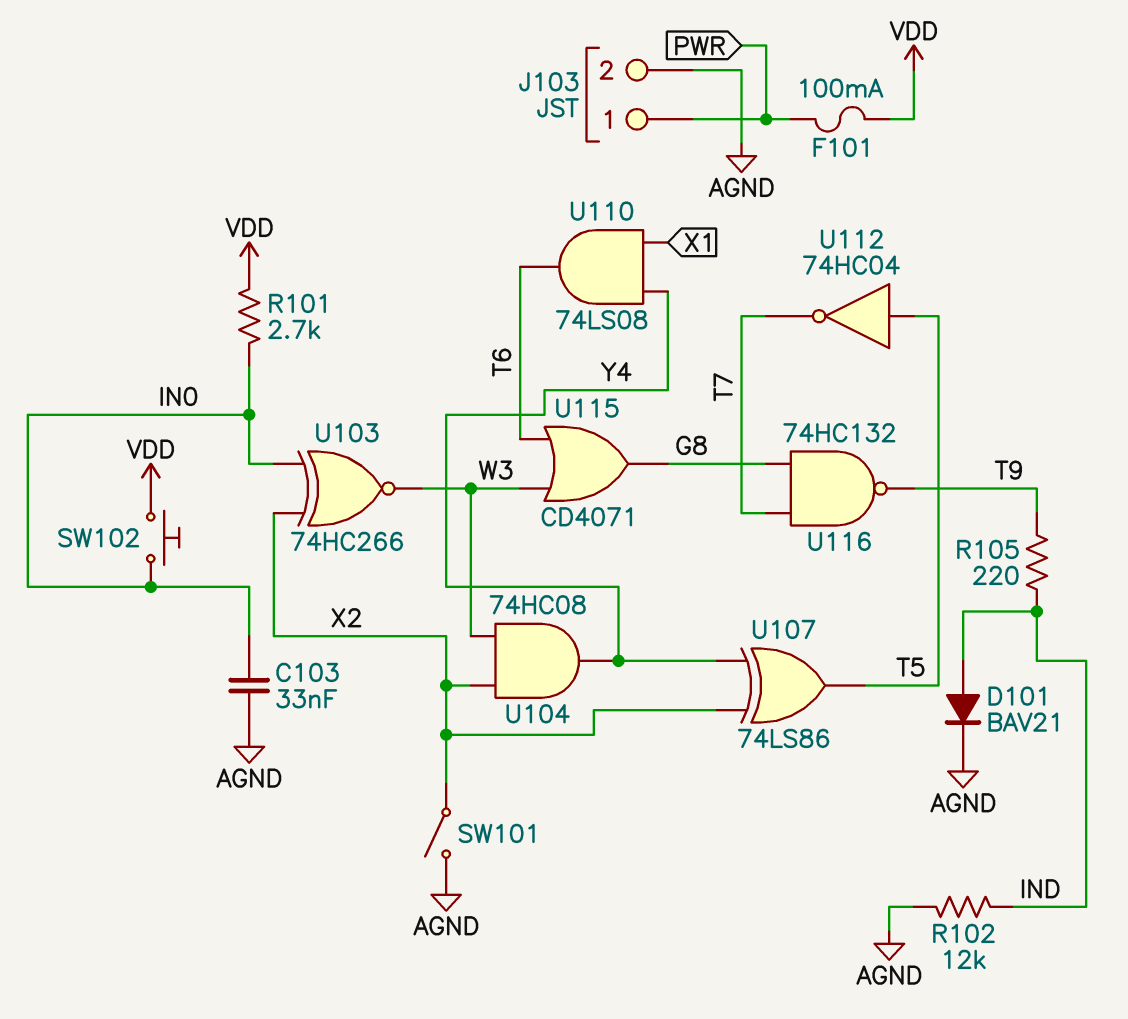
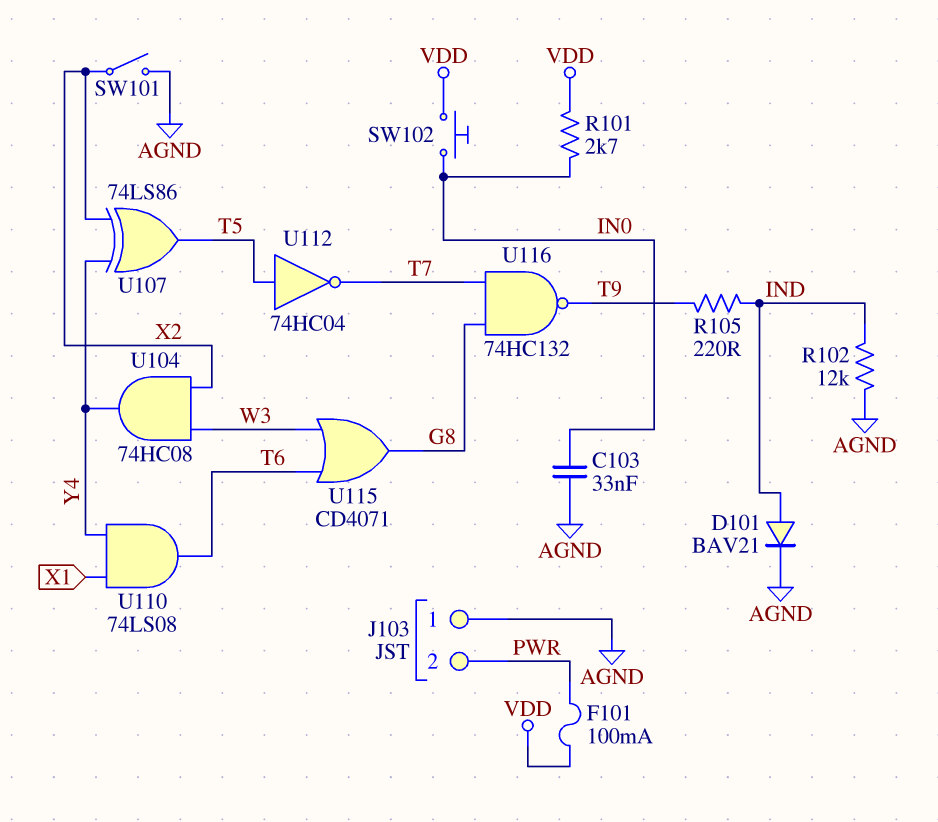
J103 pin 1: PWR -> AGND
J103 pin 2: AGND -> PWR
U103: XNOR 74HC266 (in IN0, in X2, out W3) -> none

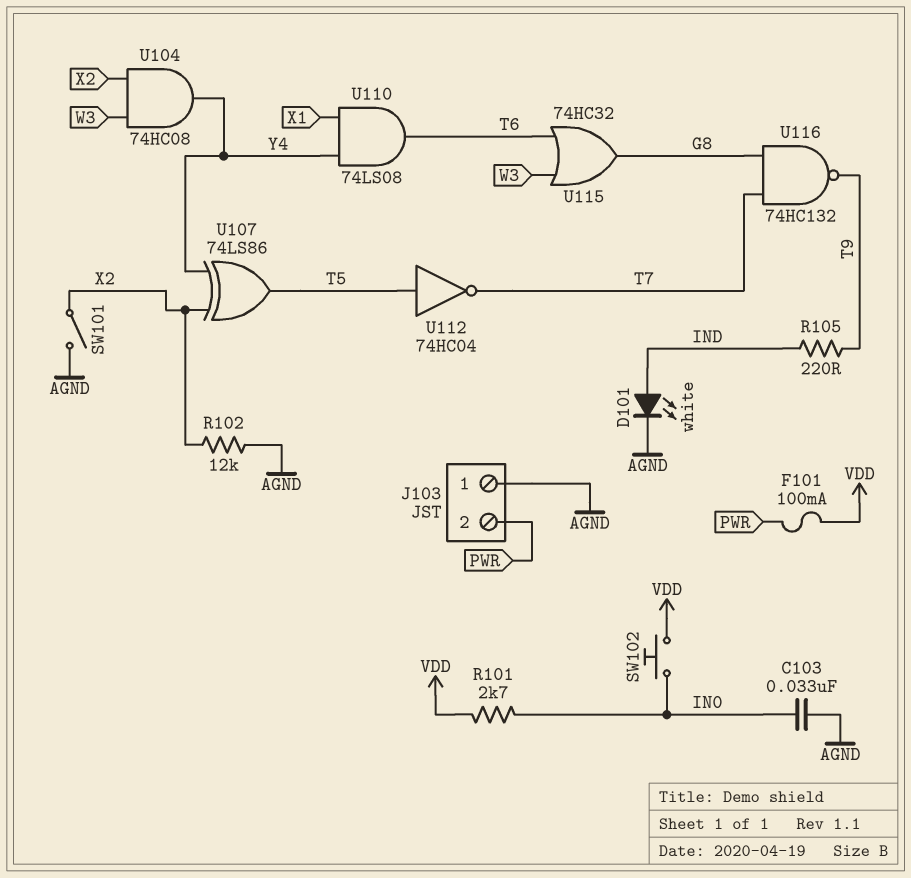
D101: diode BAV21 (A IND, K AGND) -> LED white (A IND, K AGND)
R102: 12k (AGND, IND) -> 12k (AGND, X2)
U115: OR CD4071 (in T6, in W3, out G8) -> OR 74HC32 (in T6, in W3, out G8)

